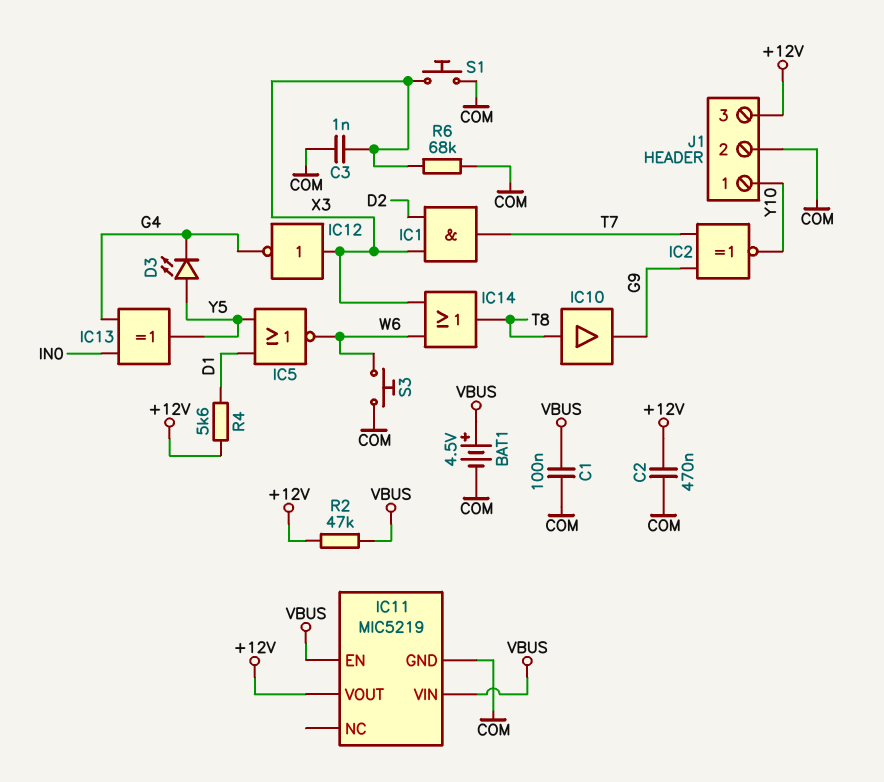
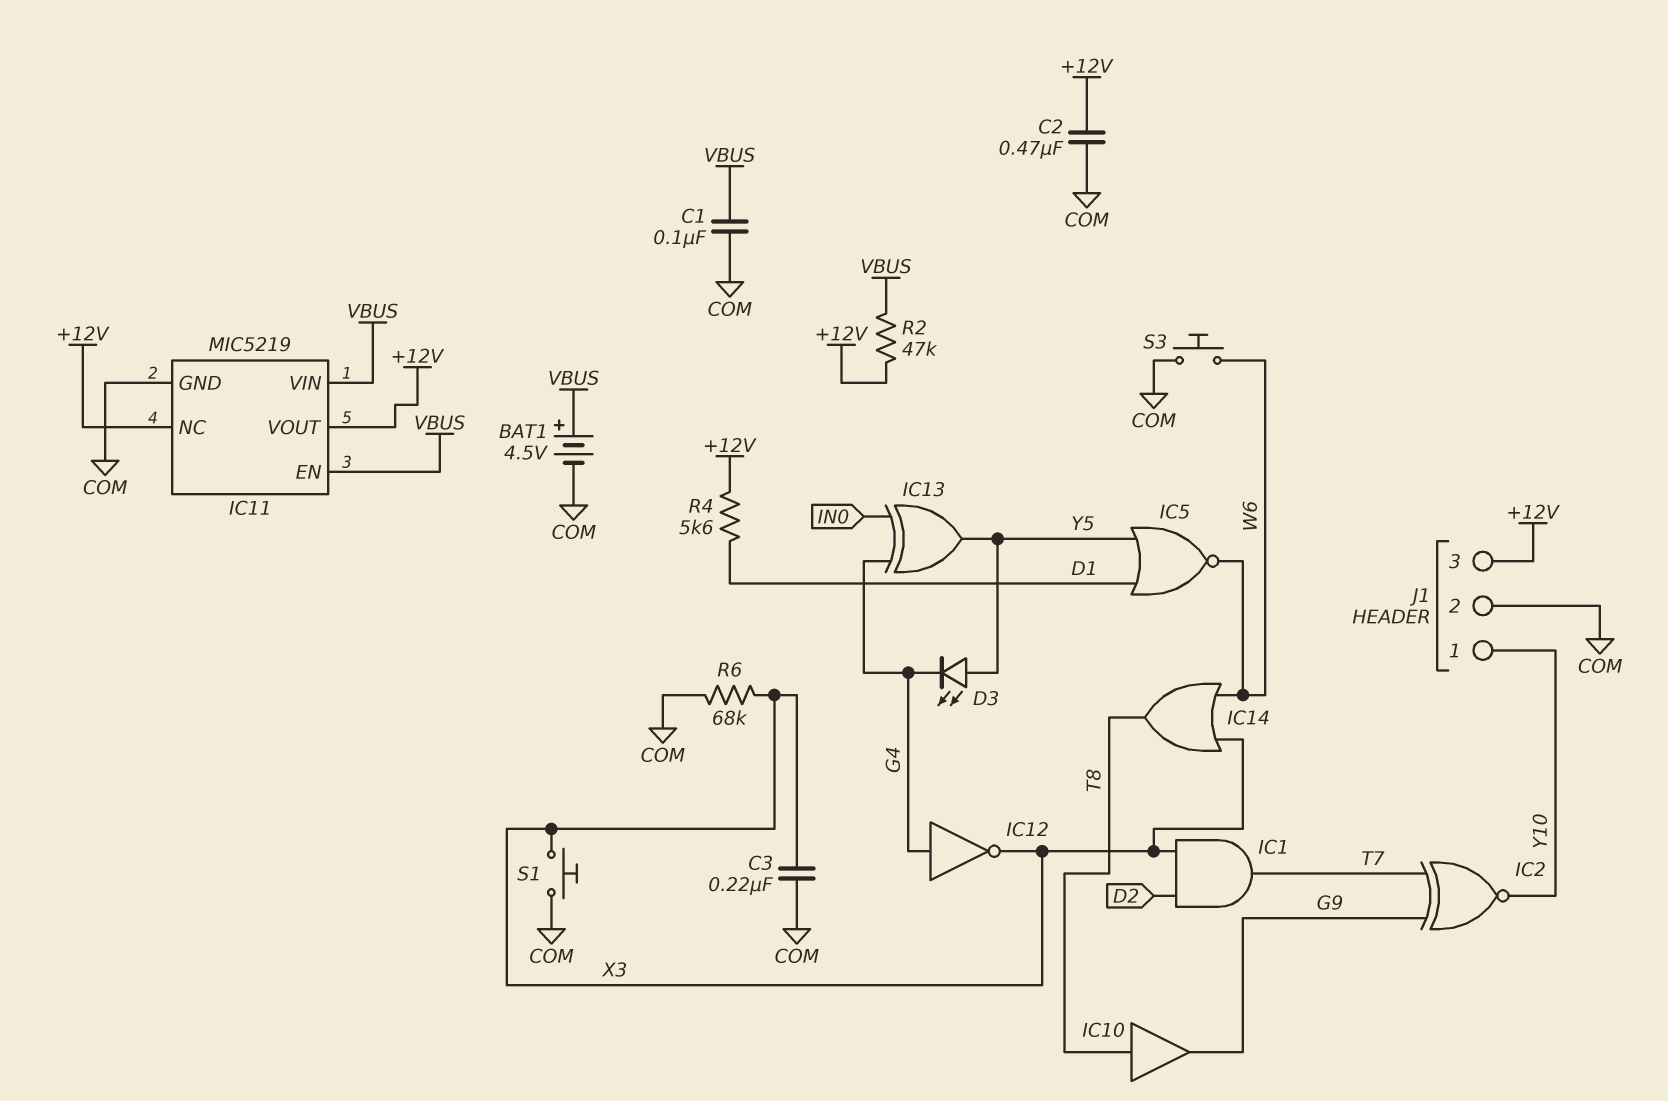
C3: 1nF (COM, X3) -> 220nF (COM, X3)
IC11 pin NC: none -> +12V
IC12: NOT (in X3, out G4) -> NOT (in G4, out X3)

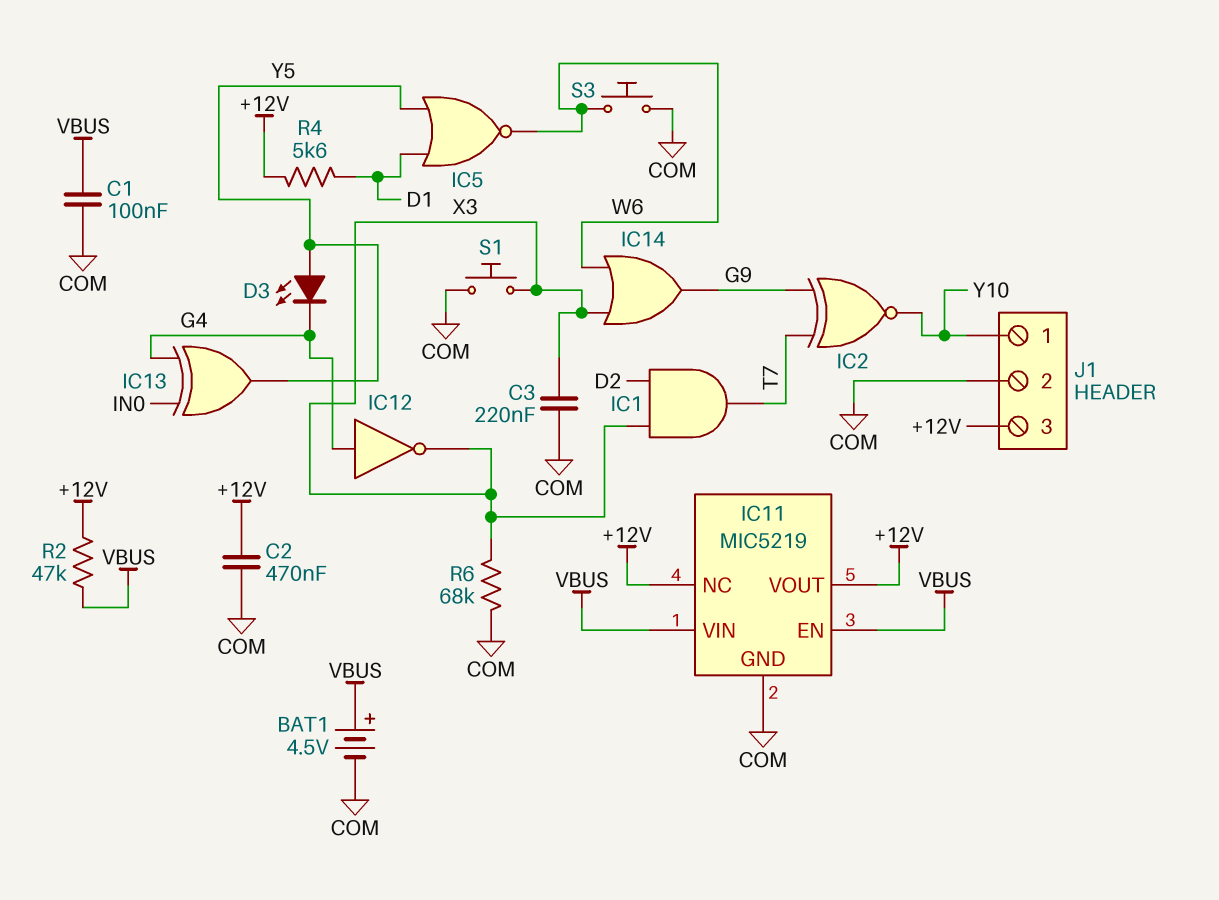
IC10: buffer (in T8, out G9) -> none
IC14: OR (in W6, in X3, out T8) -> OR (in W6, in X3, out G9)

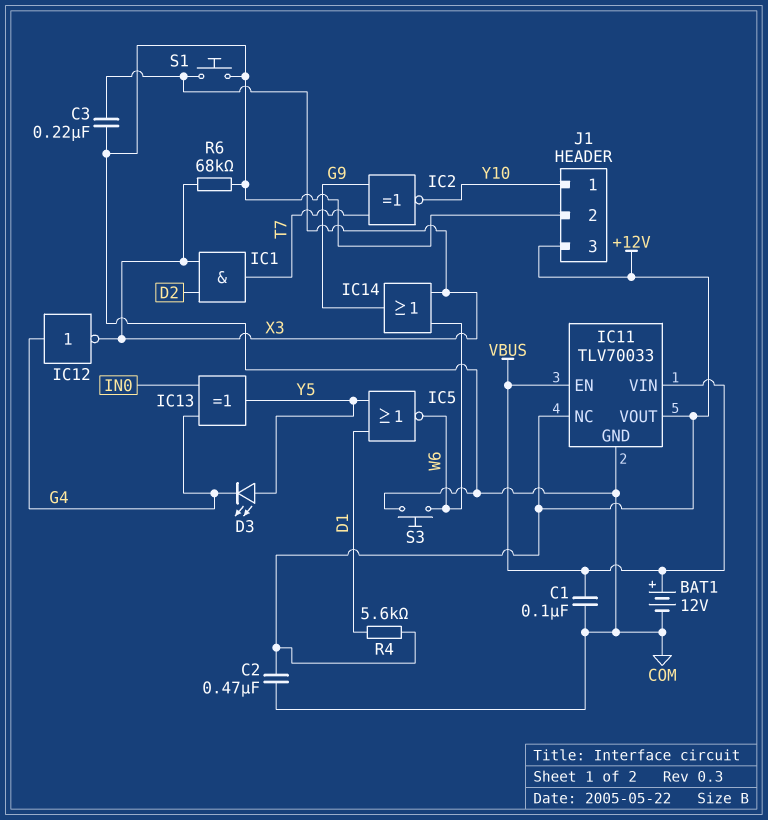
BAT1: 4.5V (plus VBUS, minus COM) -> 12V (plus VBUS, minus COM)
IC11: MIC5219 -> TLV70033
R2: 47k (+12V, VBUS) -> none

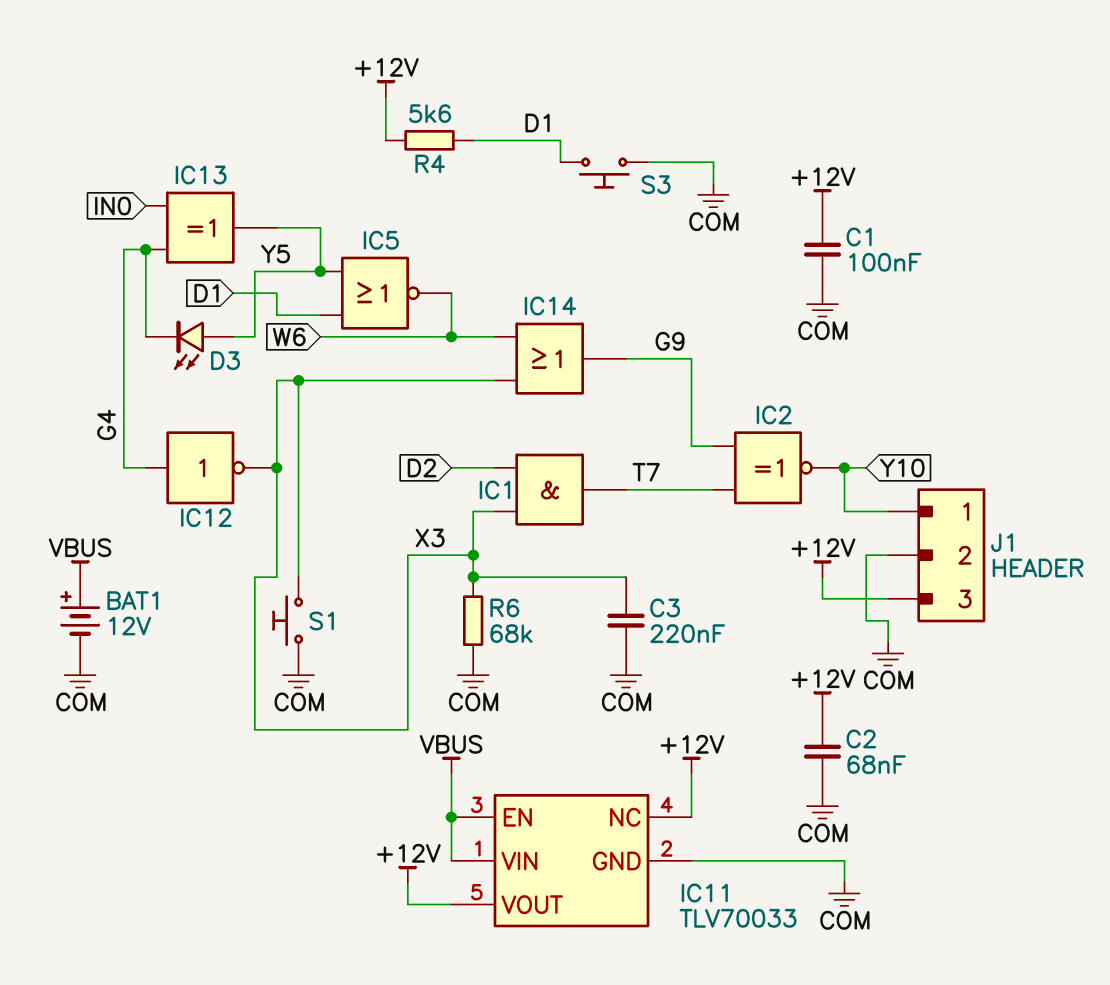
C1: 100nF (COM, VBUS) -> 100nF (+12V, COM)
C2: 470nF (+12V, COM) -> 68nF (+12V, COM)
S3: button (COM, W6) -> button (COM, D1)

